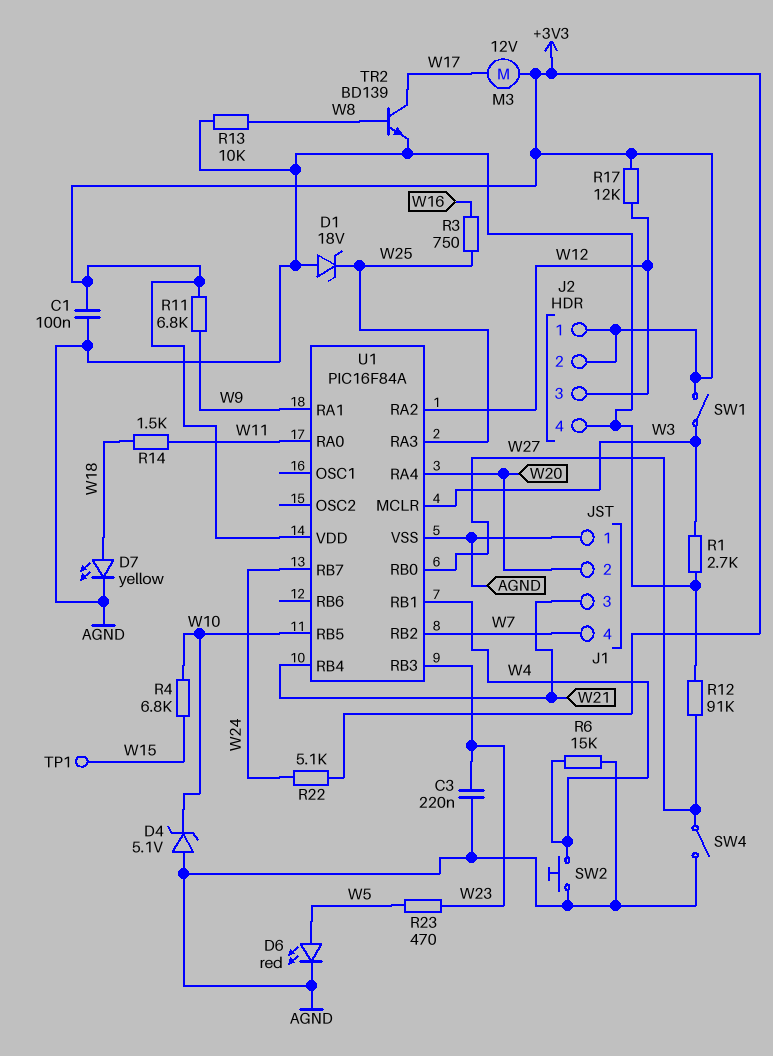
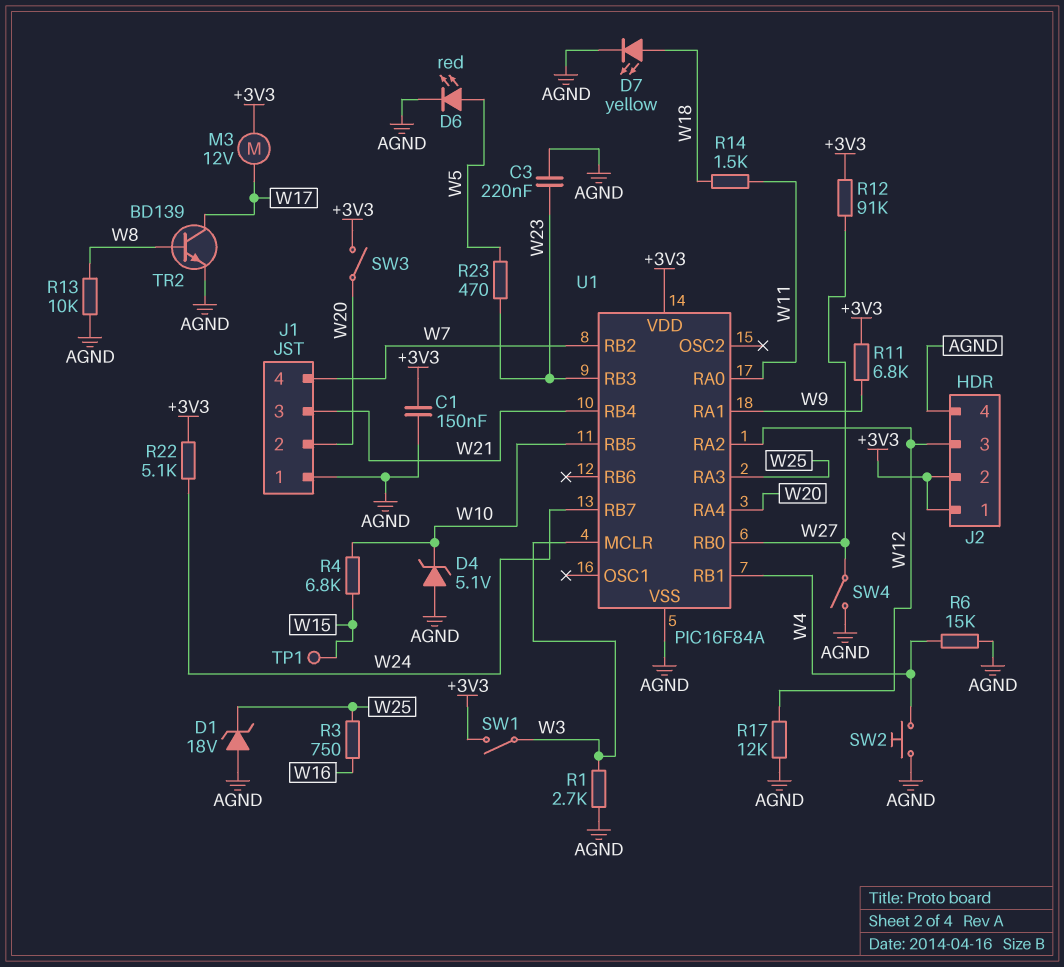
C1: 100nF (+3V3, AGND) -> 150nF (+3V3, AGND)
R12: 91k (AGND, W27) -> 91k (+3V3, W27)
R17: 12k (+3V3, W12) -> 12k (AGND, W12)
SW3: none -> switch (+3V3, W20)

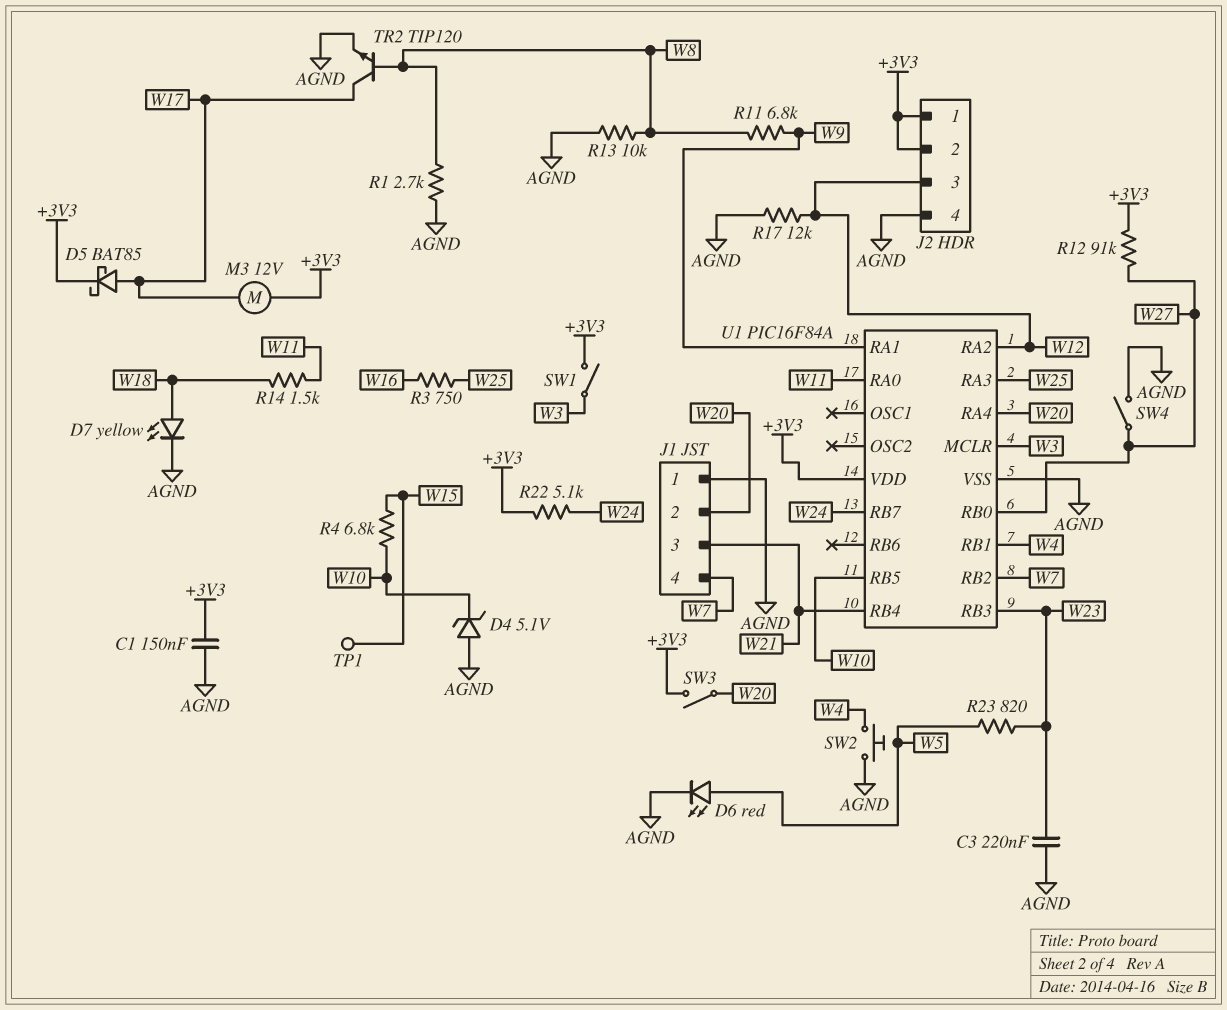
D1: zener 18V (A AGND, K W25) -> none
D5: none -> schottky BAT85 (A W17, K +3V3)
R1: 2.7k (AGND, W3) -> 2.7k (AGND, W8)
R6: 15k (AGND, W4) -> none
R11: 6.8k (+3V3, W9) -> 6.8k (W8, W9)
R23: 470 (W5, W23) -> 820 (W5, W23)
TR2: NPN BD139 (B W8, C W17, E AGND) -> NPN TIP120 (B W8, C W17, E AGND)

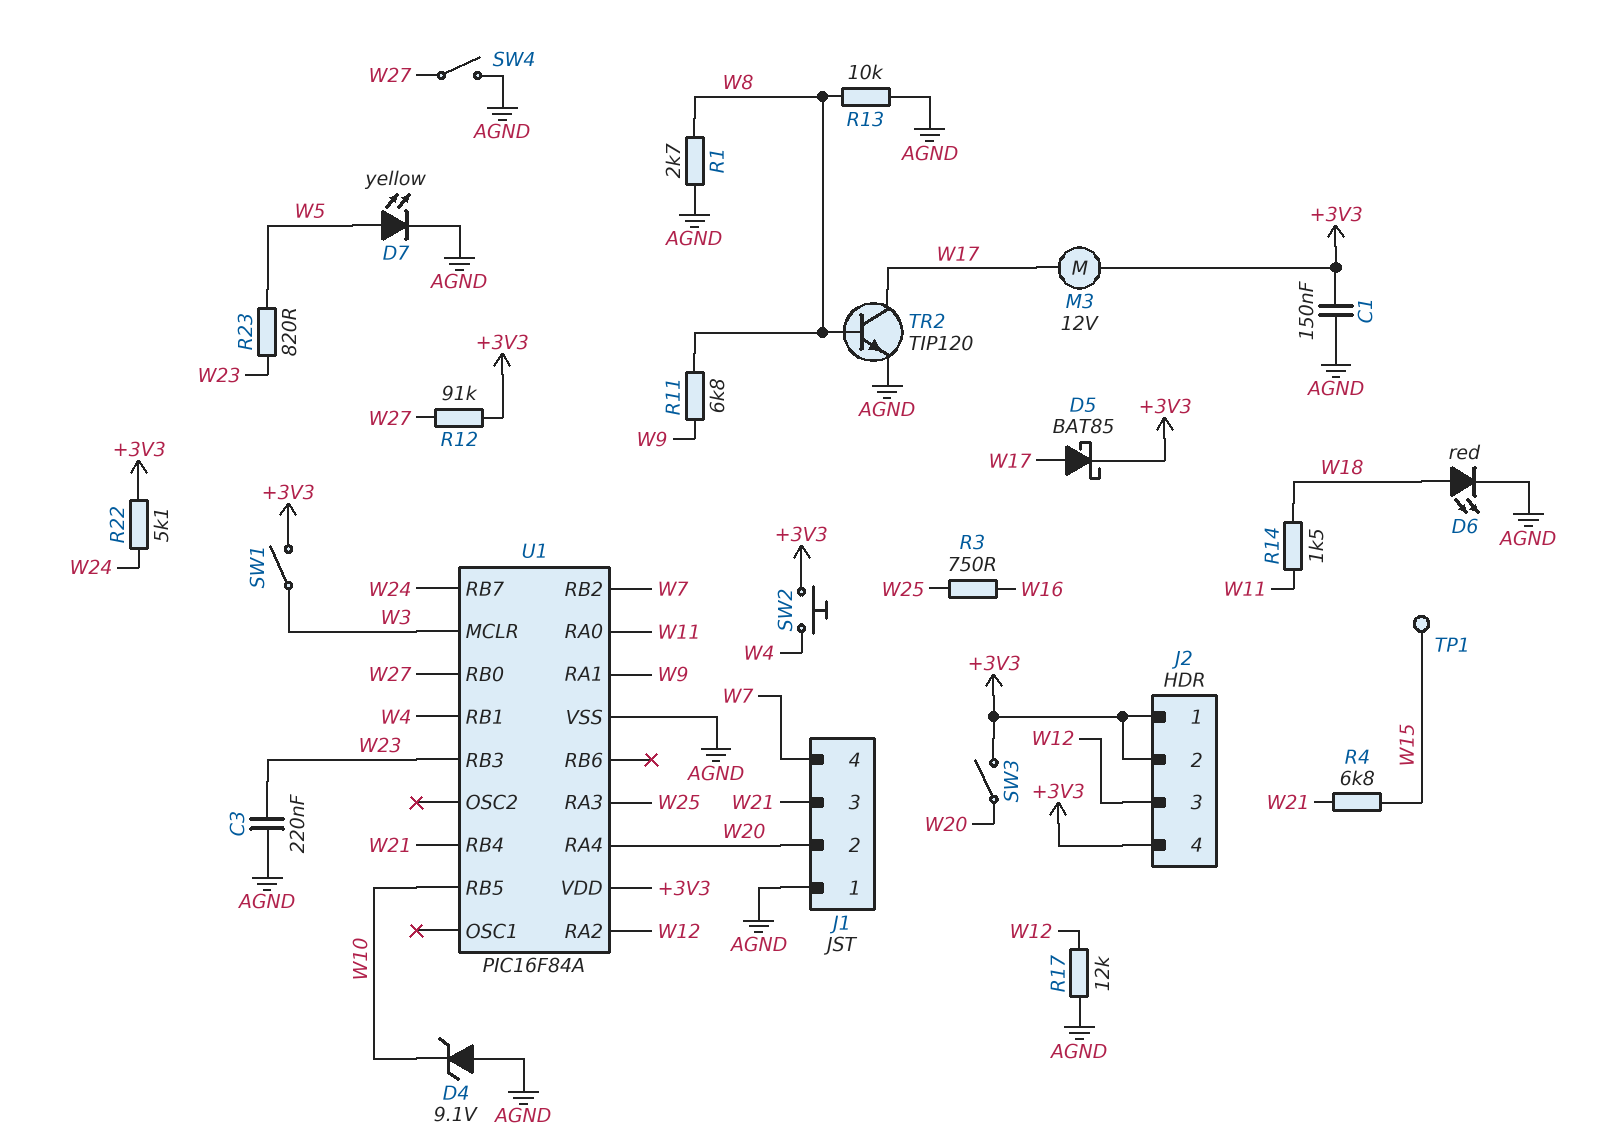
D4: zener 5.1V (A AGND, K W10) -> zener 9.1V (A AGND, K W10)
D6: LED red (A W5, K AGND) -> LED red (A W18, K AGND)
D7: LED yellow (A W18, K AGND) -> LED yellow (A W5, K AGND)
J2 pin 4: AGND -> +3V3
R4: 6.8k (W10, W15) -> 6.8k (W15, W21)
SW2: button (AGND, W4) -> button (+3V3, W4)

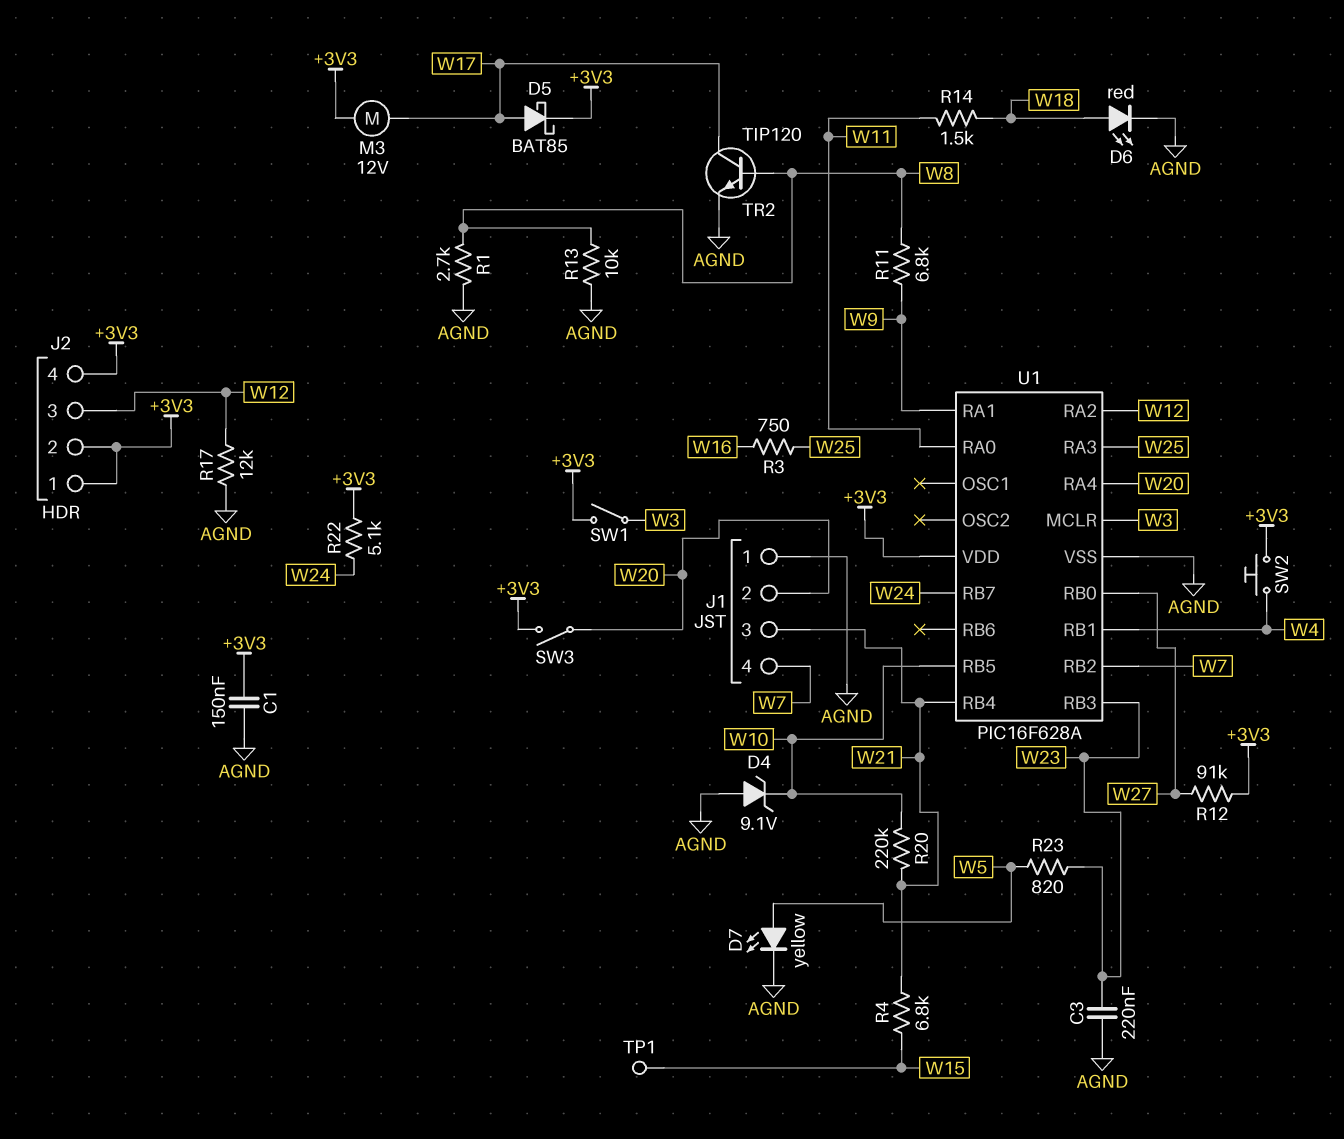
R20: none -> 220k (W10, W21)
SW4: switch (AGND, W27) -> none
U1: PIC16F84A -> PIC16F628A

